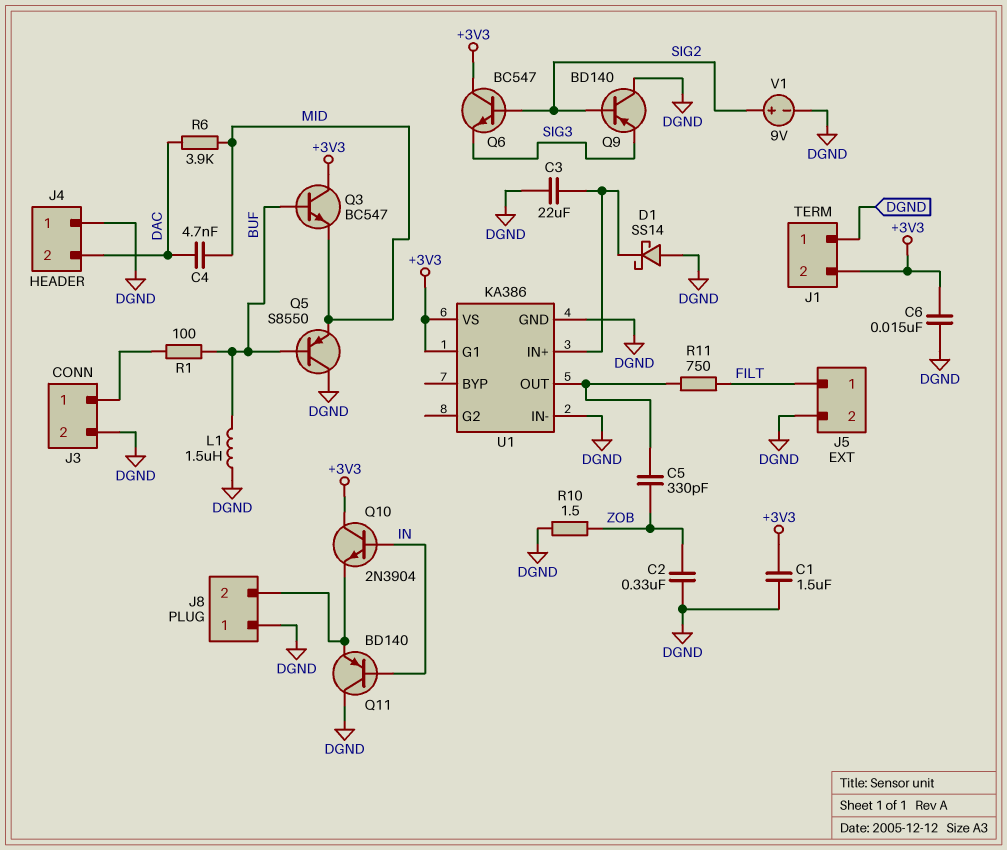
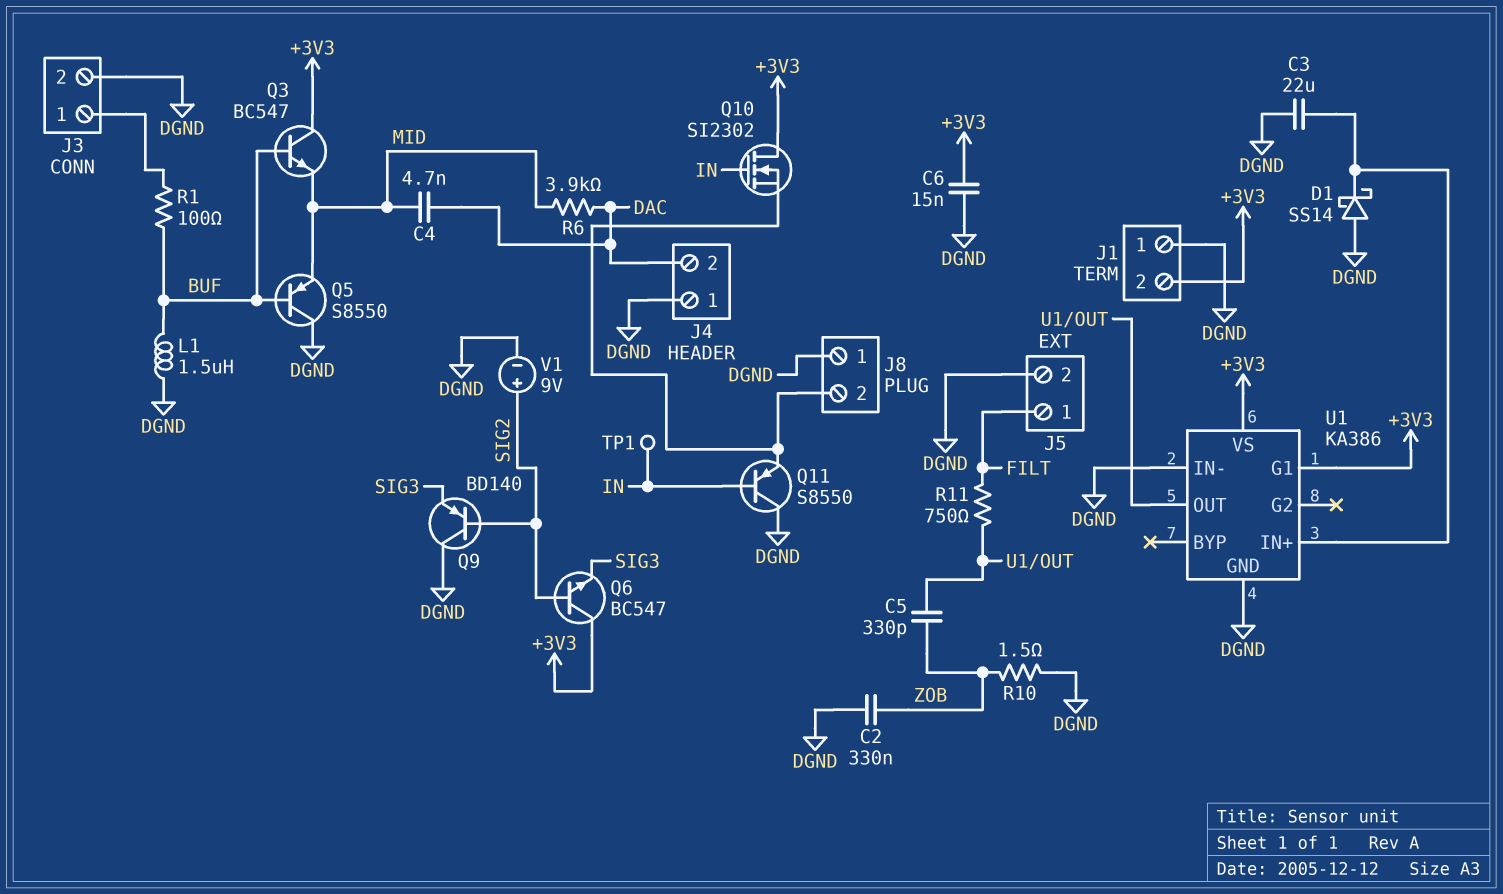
C1: 1.5uF (+3V3, DGND) -> none
Q10: NPN 2N3904 (B IN, C +3V3, E J8/2) -> NMOS SI2302 (G IN, D +3V3, S J8/2)
Q11: PNP BD140 (B IN, C DGND, E J8/2) -> PNP S8550 (B IN, C DGND, E J8/2)
TP1: none -> test point (IN)

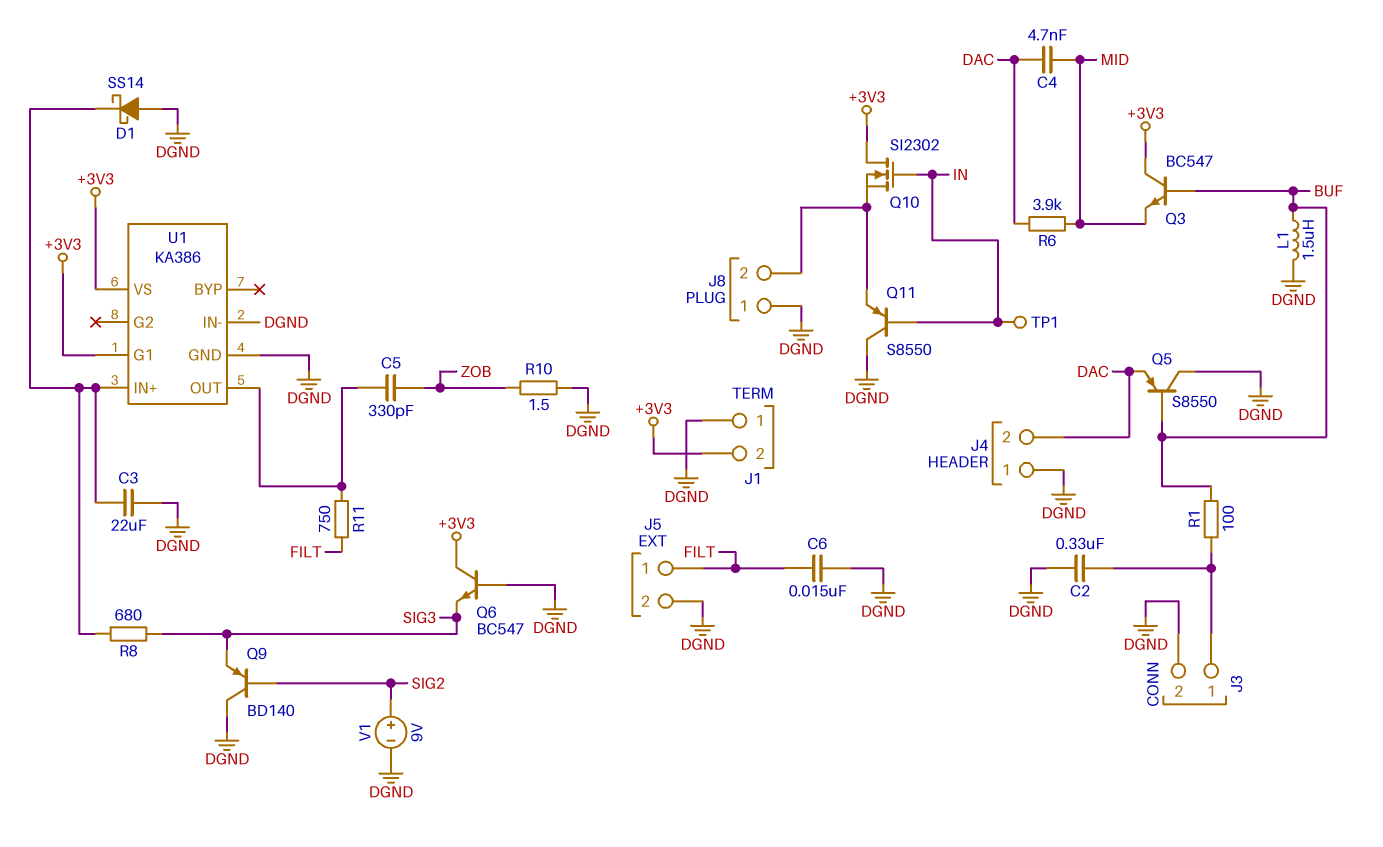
C2: 330nF (DGND, ZOB) -> 330nF (DGND, J3/1)
C6: 15nF (+3V3, DGND) -> 15nF (DGND, FILT)
Q5: PNP S8550 (B BUF, C DGND, E MID) -> PNP S8550 (B BUF, C DGND, E DAC)
Q6: NPN BC547 (B SIG2, C +3V3, E SIG3) -> NPN BC547 (B DGND, C +3V3, E SIG3)
R8: none -> 680 (SIG3, U1/IN+)

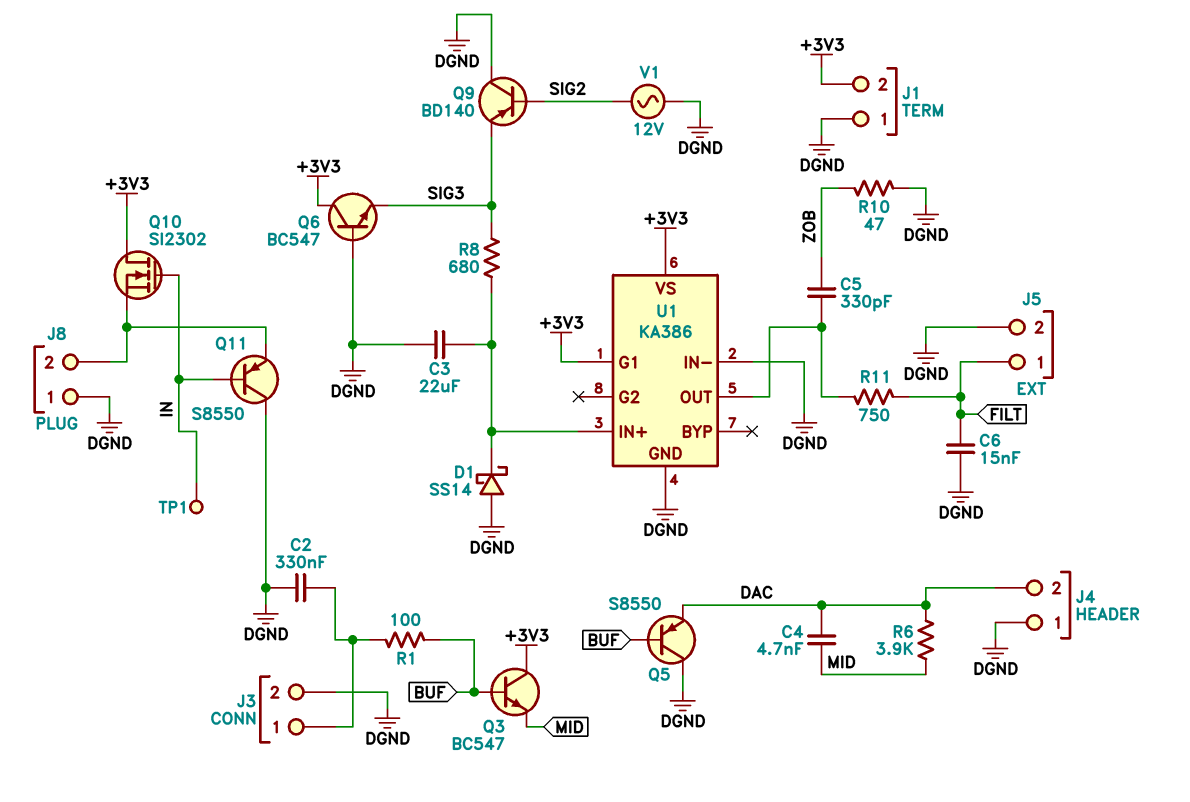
L1: 1.5uH (BUF, DGND) -> none
R10: 1.5 (DGND, ZOB) -> 47 (DGND, ZOB)
V1: 9V (plus SIG2, minus DGND) -> AC 12V (DGND, SIG2)

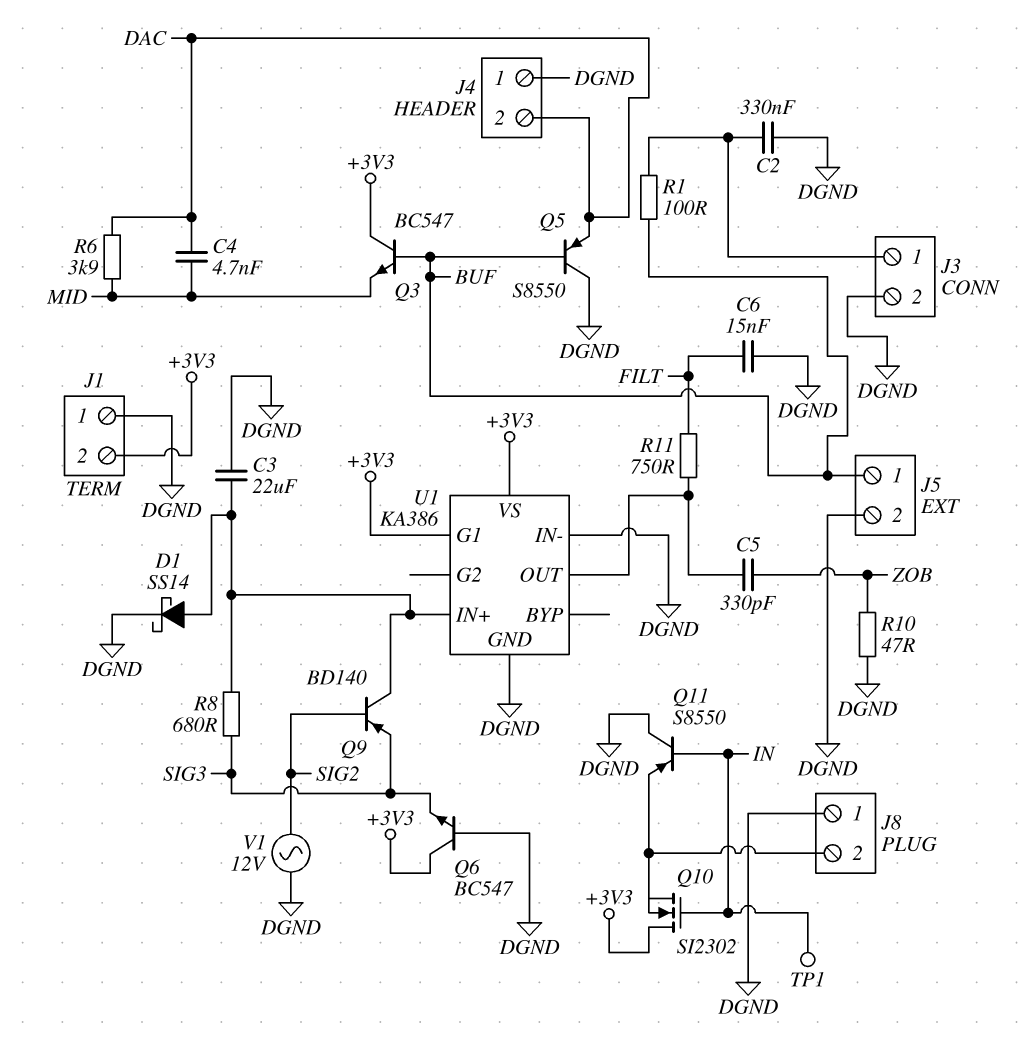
D1: schottky SS14 (A DGND, K U1/IN+) -> schottky SS14 (A U1/IN+, K DGND)
J5 pin 1: FILT -> BUF
Q9: PNP BD140 (B SIG2, C DGND, E SIG3) -> PNP BD140 (B SIG2, C U1/IN+, E SIG3)

